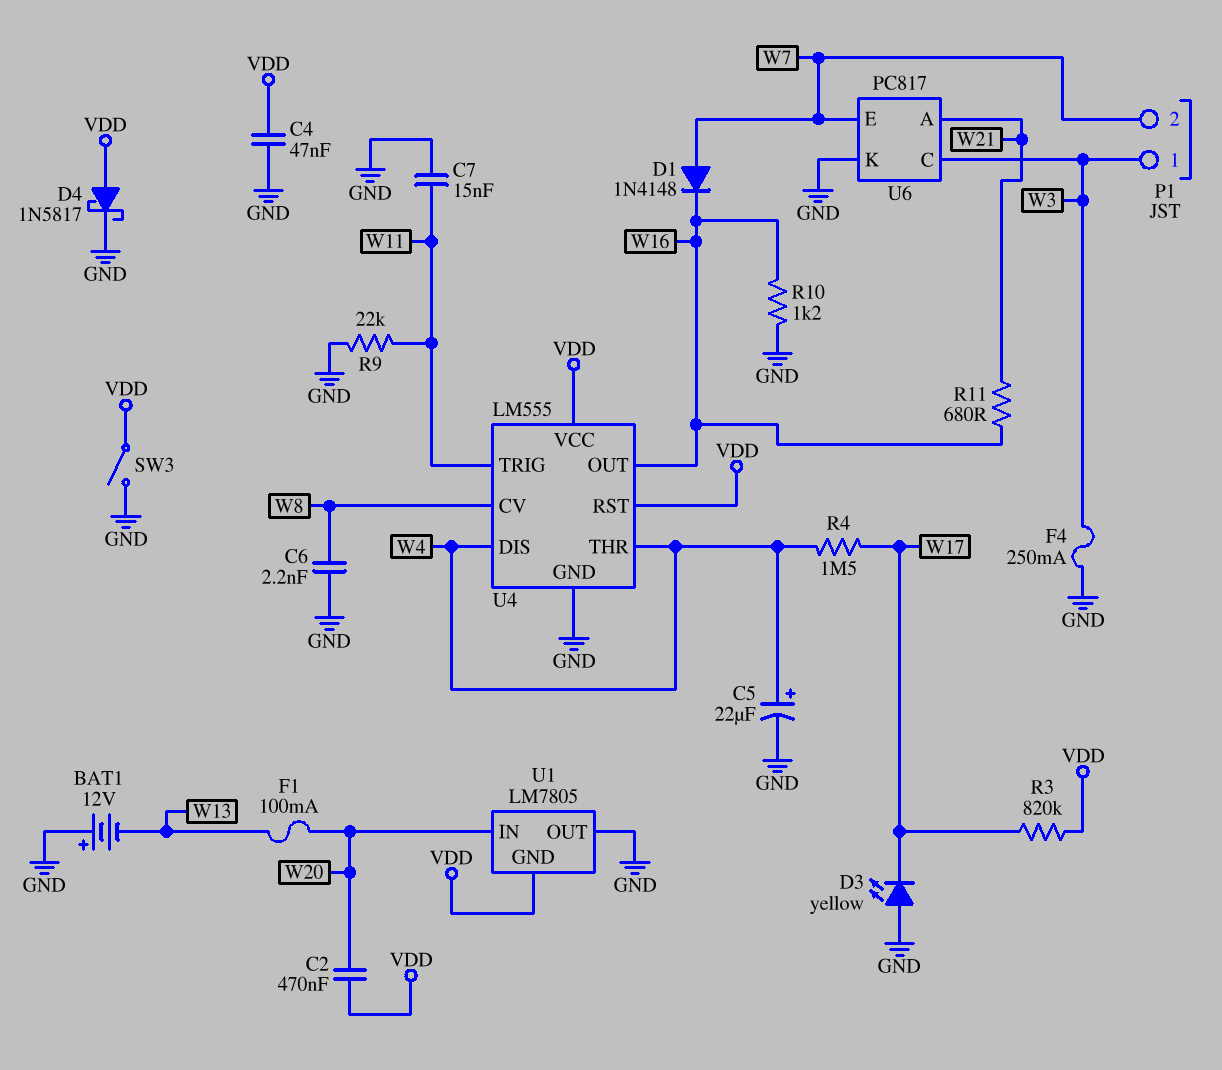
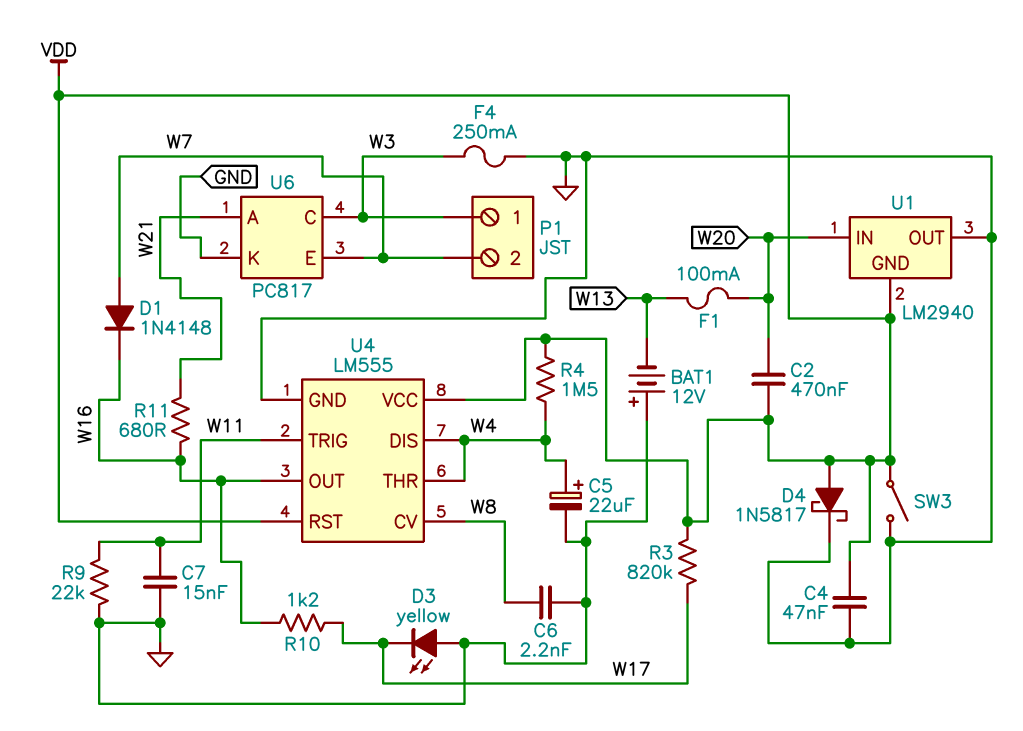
R4: 1.5M (W4, W17) -> 1.5M (VDD, W4)
R10: 1.2k (GND, W16) -> 1.2k (W16, W17)
U1: LM7805 -> LM2940

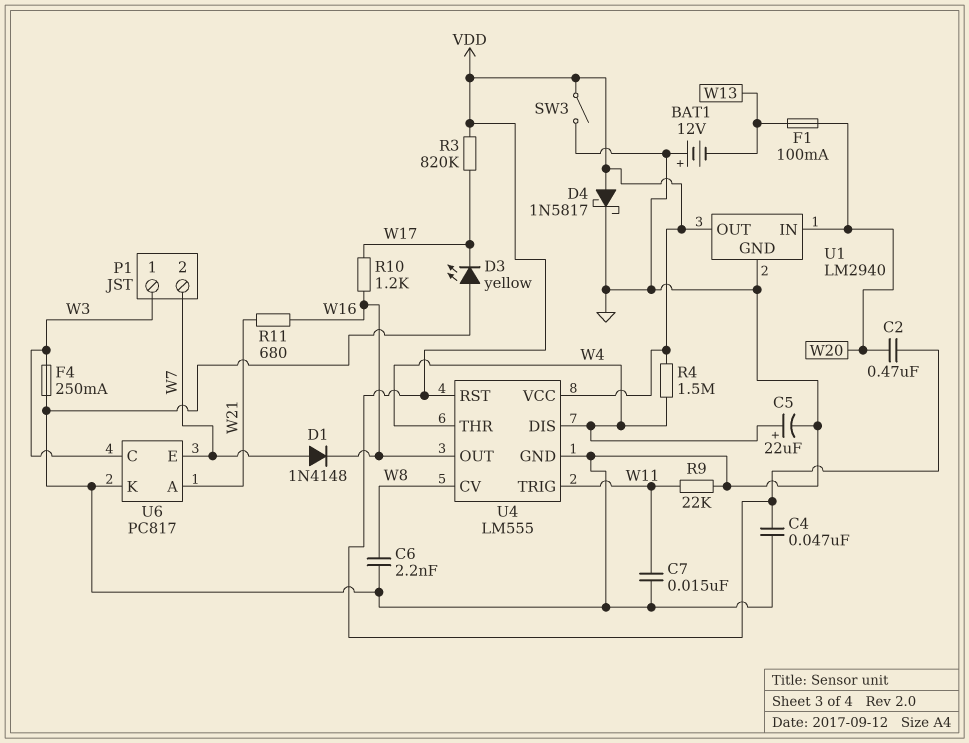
U1 pin GND: VDD -> GND
U1 pin OUT: GND -> VDD

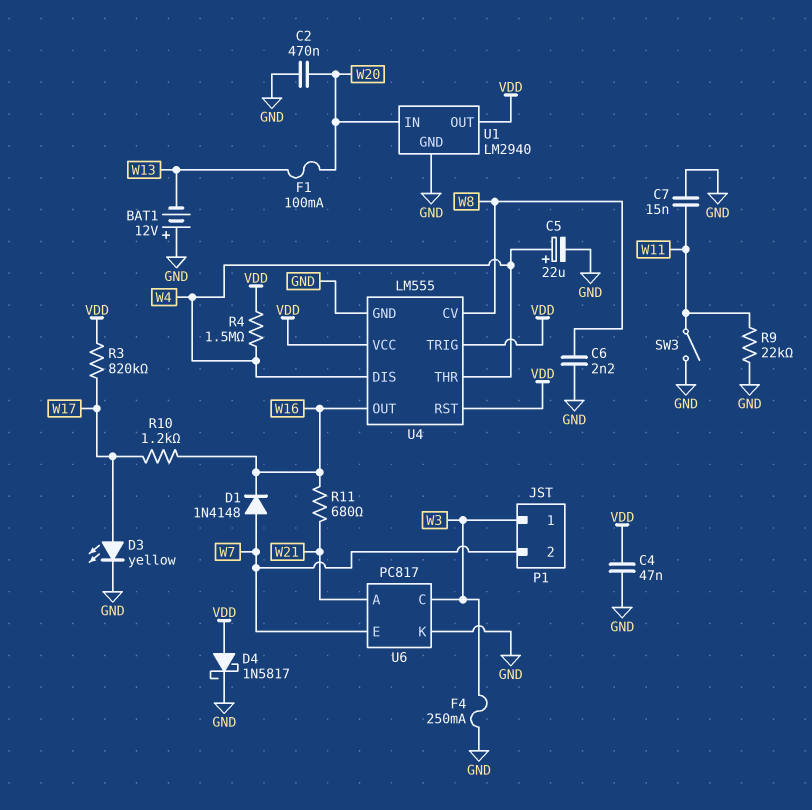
C2: 470nF (VDD, W20) -> 470nF (GND, W20)
D3: LED yellow (A GND, K W17) -> LED yellow (A W17, K GND)
SW3: switch (GND, VDD) -> switch (GND, W11)
U4 pin TRIG: W11 -> VDD

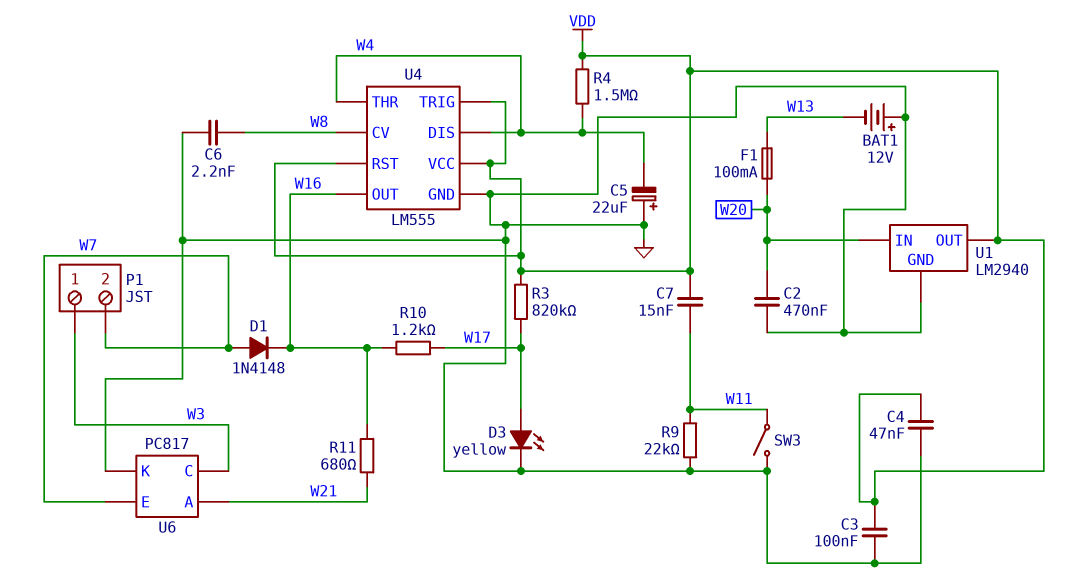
C3: none -> 100nF (GND, VDD)
C5: 22uF (plus W4, minus GND) -> 22uF (plus GND, minus W4)
C7: 15nF (GND, W11) -> 15nF (VDD, W11)
D4: schottky 1N5817 (A VDD, K GND) -> none
F4: 250mA (GND, W3) -> none

